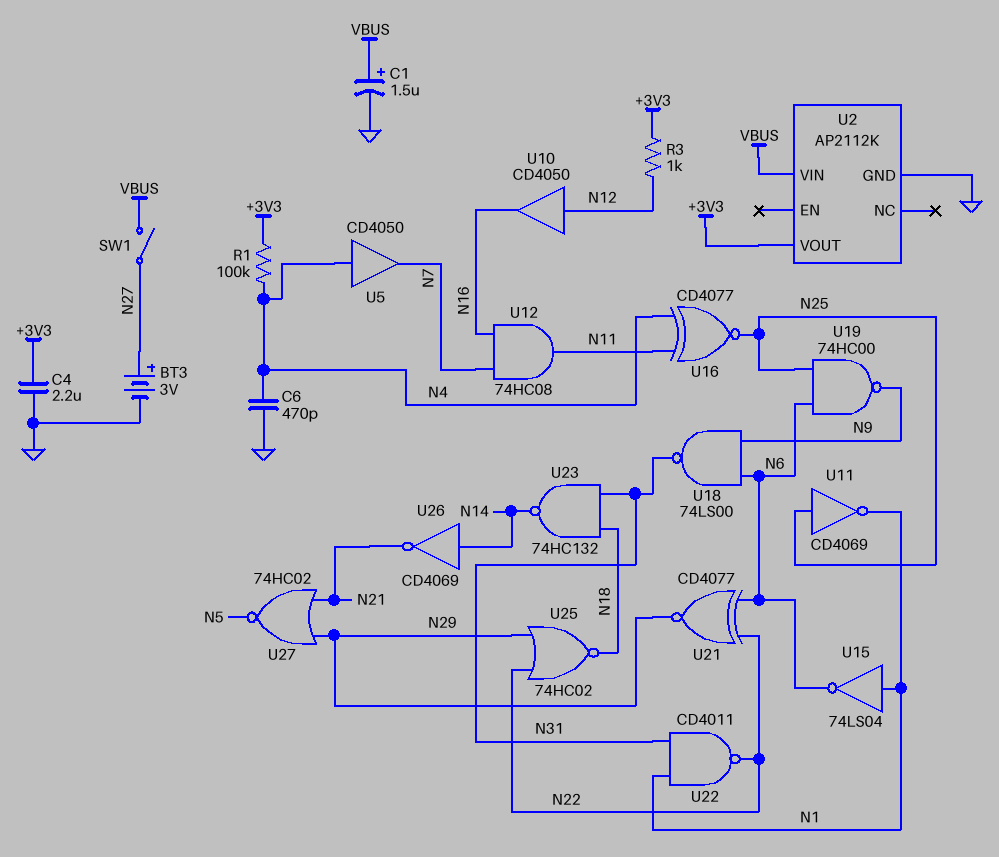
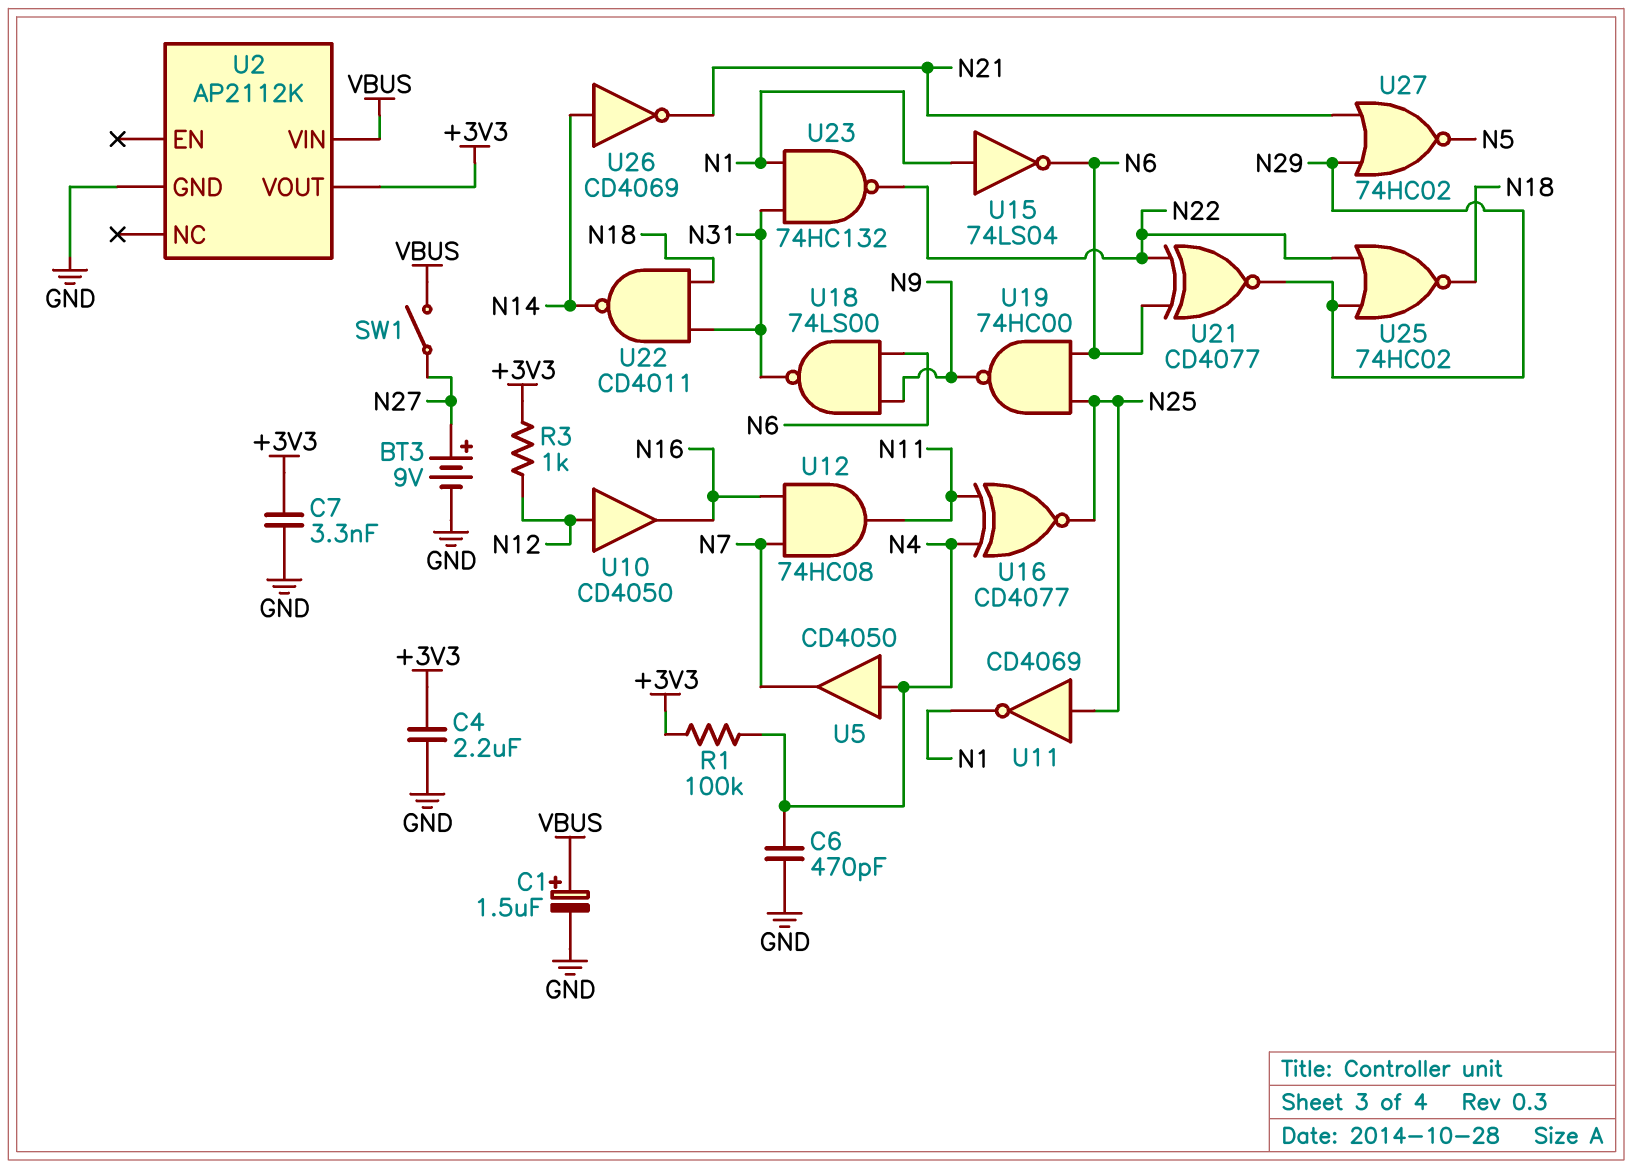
BT3: 3V (plus N27, minus GND) -> 9V (plus N27, minus GND)
C7: none -> 3.3nF (+3V3, GND)
U22: NAND CD4011 (in N1, in N31, out N22) -> NAND CD4011 (in N18, in N31, out N14)
U23: NAND 74HC132 (in N18, in N31, out N14) -> NAND 74HC132 (in N1, in N31, out N22)

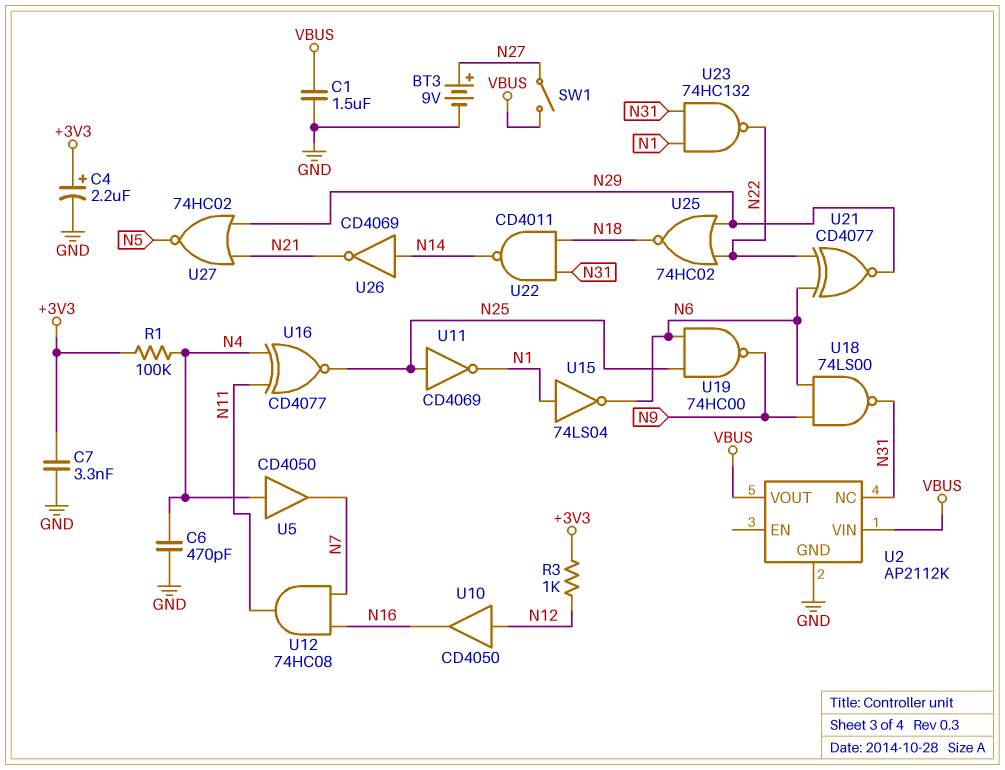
C1: 1.5uF (plus VBUS, minus GND) -> 1.5uF (GND, VBUS)
C4: 2.2uF (+3V3, GND) -> 2.2uF (plus +3V3, minus GND)
U2 pin NC: none -> N31
U2 pin VOUT: +3V3 -> VBUS

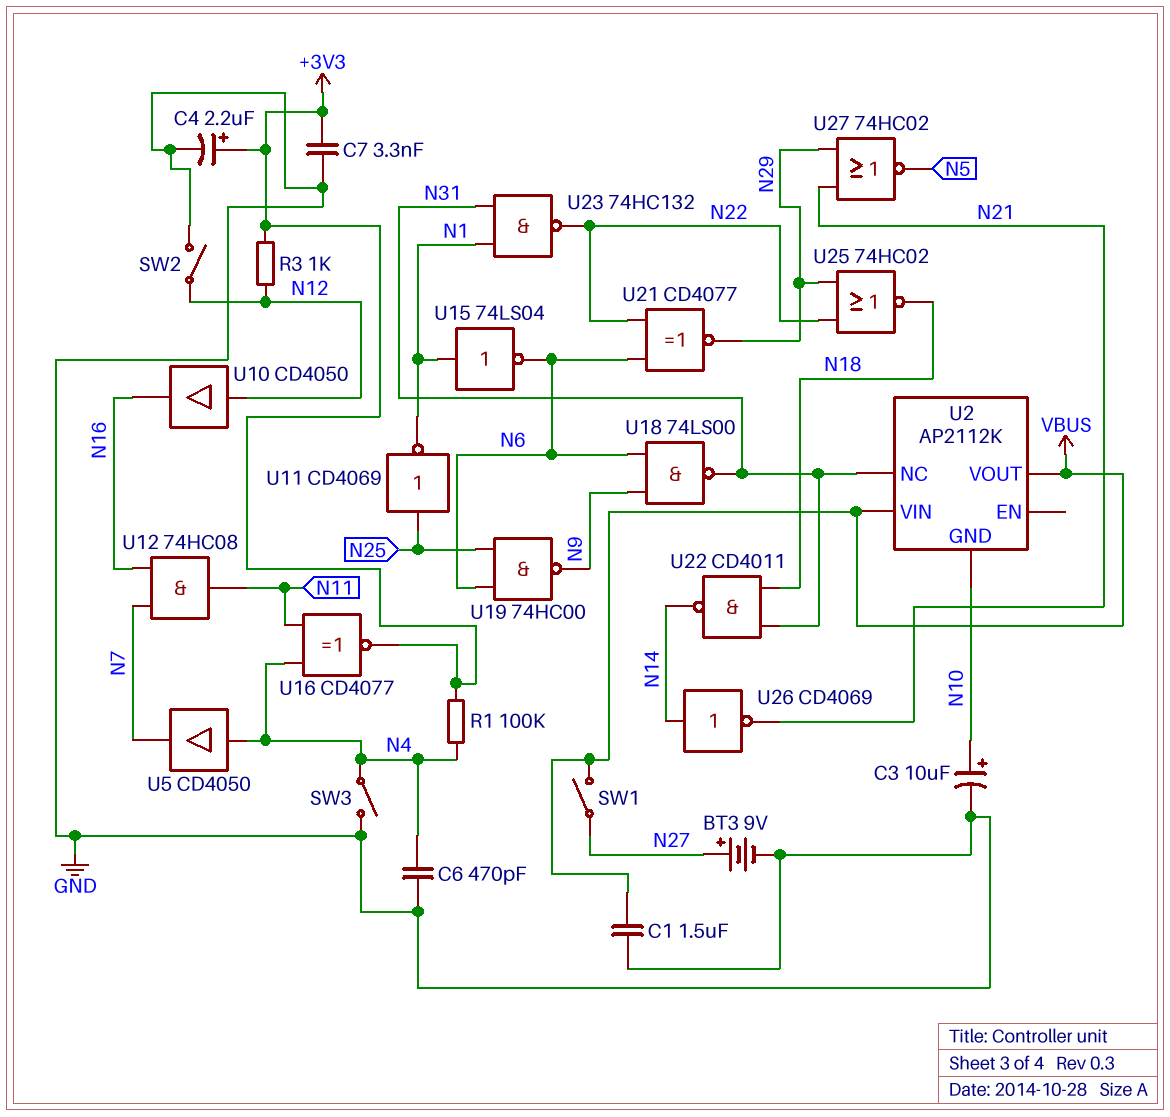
C3: none -> 10uF (plus N10, minus GND)
SW2: none -> switch (GND, N12)
SW3: none -> switch (GND, N4)
U2 pin GND: GND -> N10
U16: XNOR CD4077 (in N4, in N11, out N25) -> XNOR CD4077 (in N4, in N11, out +3V3)

